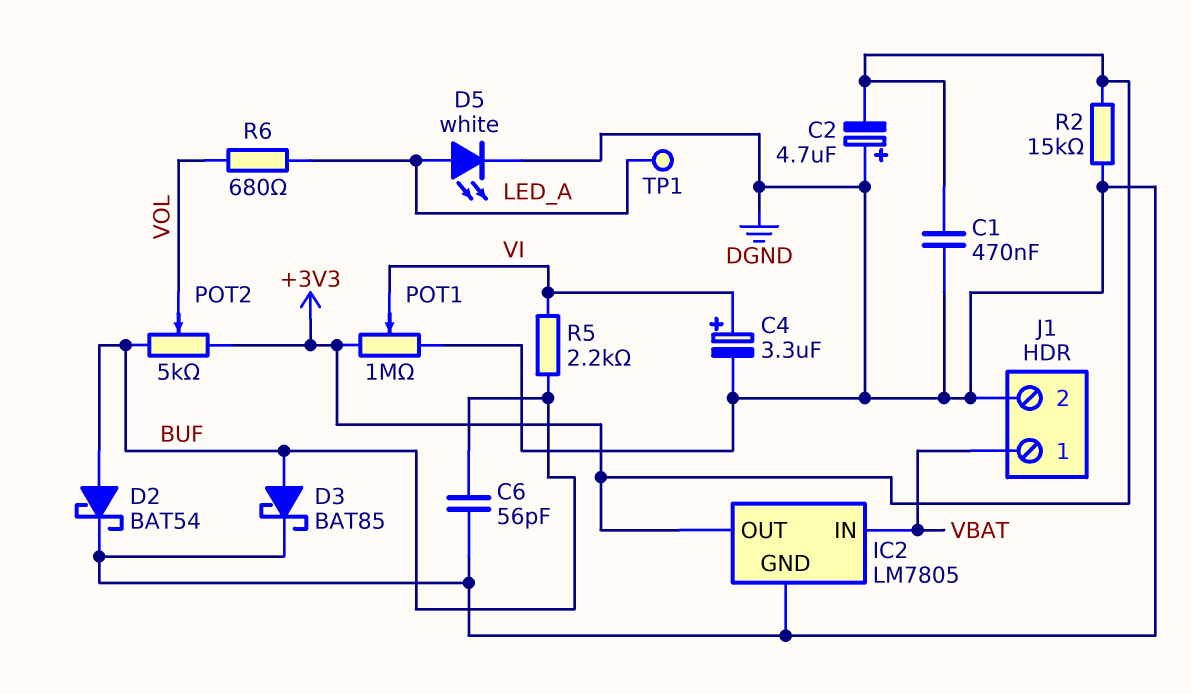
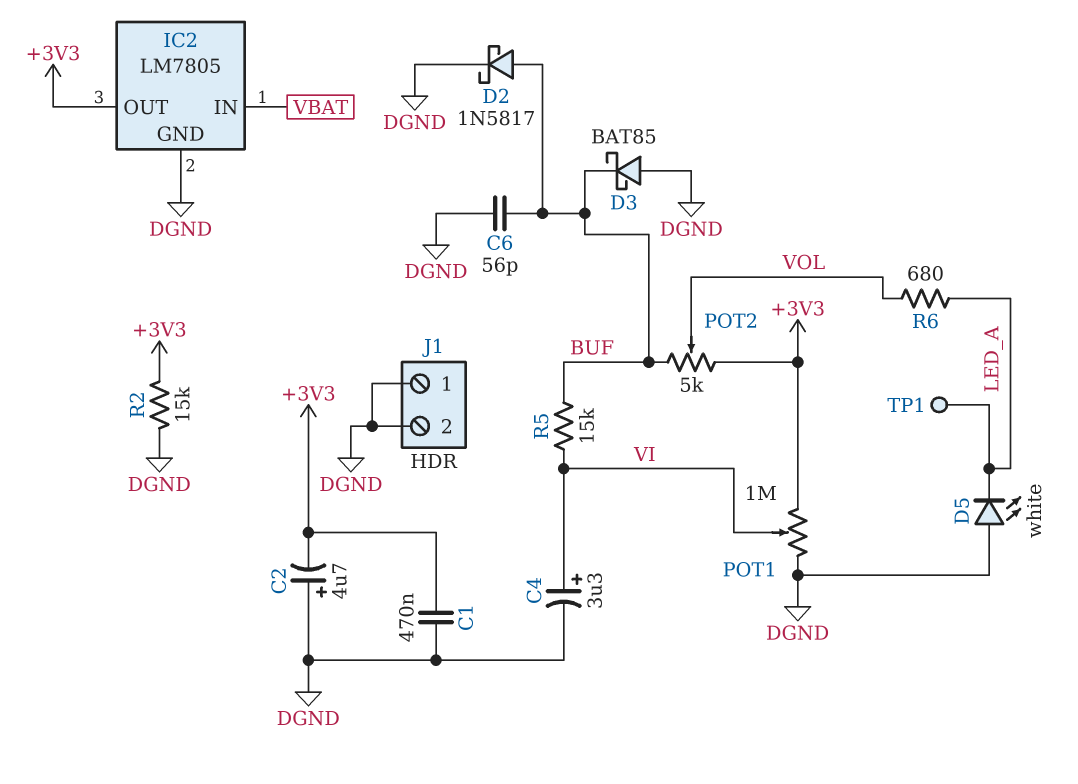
D2: schottky BAT54 (A BUF, K DGND) -> schottky 1N5817 (A BUF, K DGND)
D3: schottky BAT85 (A BUF, K DGND) -> schottky BAT85 (A DGND, K BUF)
D5: LED white (A LED_A, K DGND) -> LED white (A DGND, K LED_A)
J1 pin 1: VBAT -> DGND
R5: 2.2k (BUF, VI) -> 15k (BUF, VI)

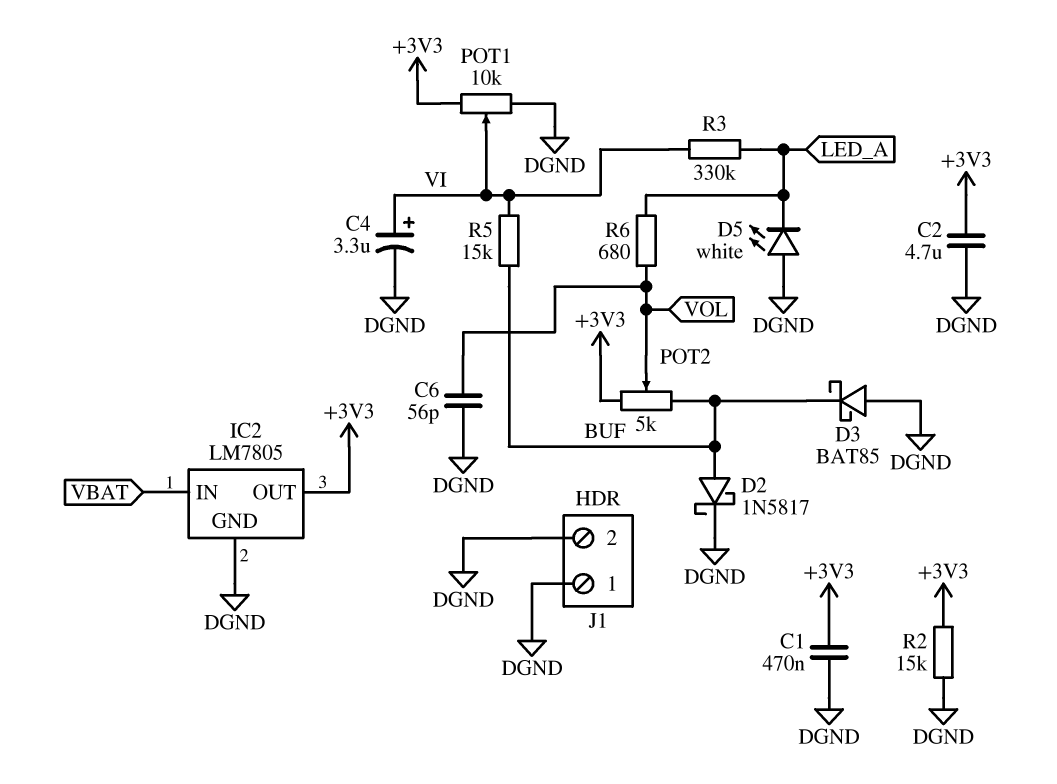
C2: 4.7uF (plus DGND, minus +3V3) -> 4.7uF (+3V3, DGND)
C6: 56pF (BUF, DGND) -> 56pF (DGND, VOL)
POT1: 1M (+3V3, DGND, wiper VI) -> 10k (+3V3, DGND, wiper VI)
R3: none -> 330k (LED_A, VI)
TP1: test point (LED_A) -> none

